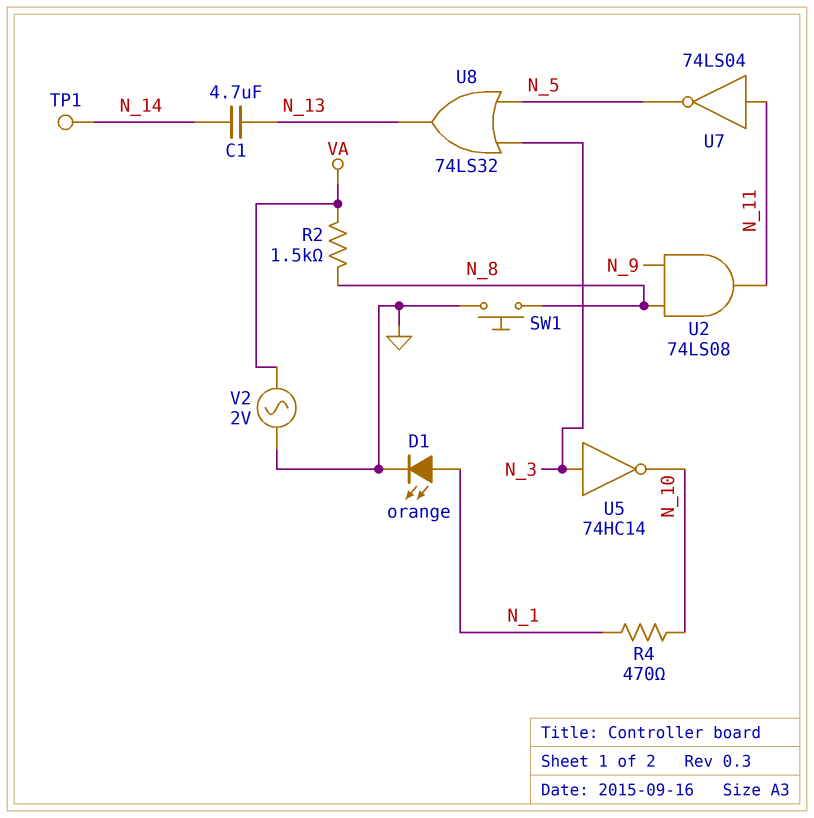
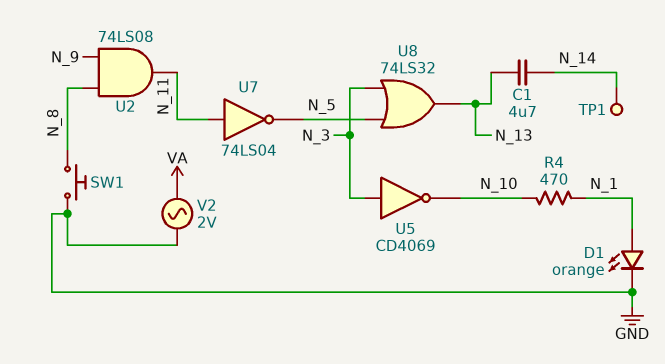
R2: 1.5k (N_8, VA) -> none
U5: NOT 74HC14 (in N_3, out N_10) -> NOT CD4069 (in N_3, out N_10)

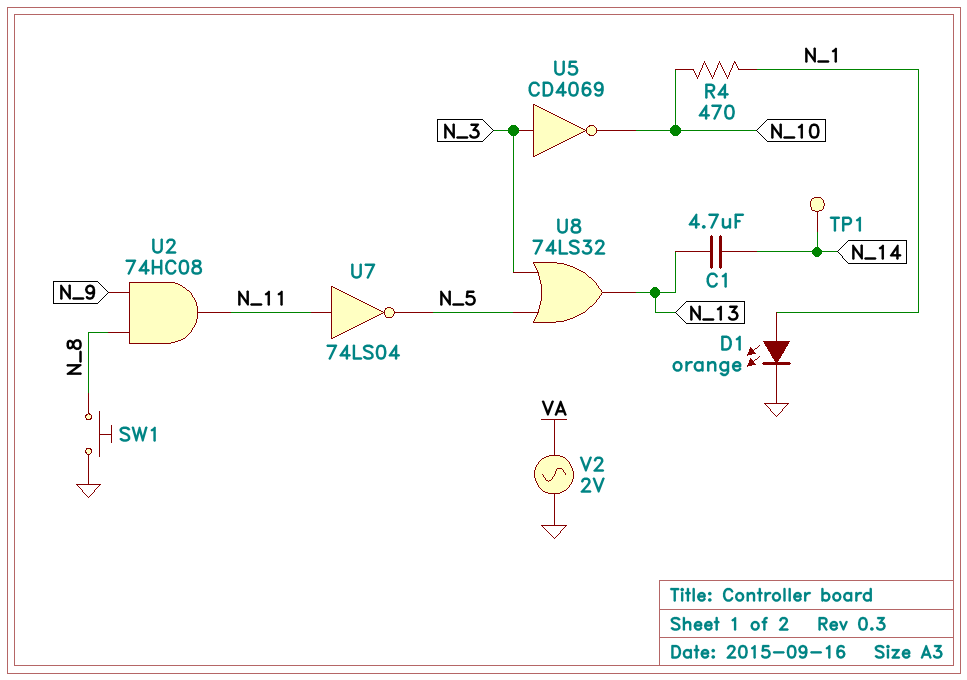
U2: AND 74LS08 (in N_8, in N_9, out N_11) -> AND 74HC08 (in N_8, in N_9, out N_11)

